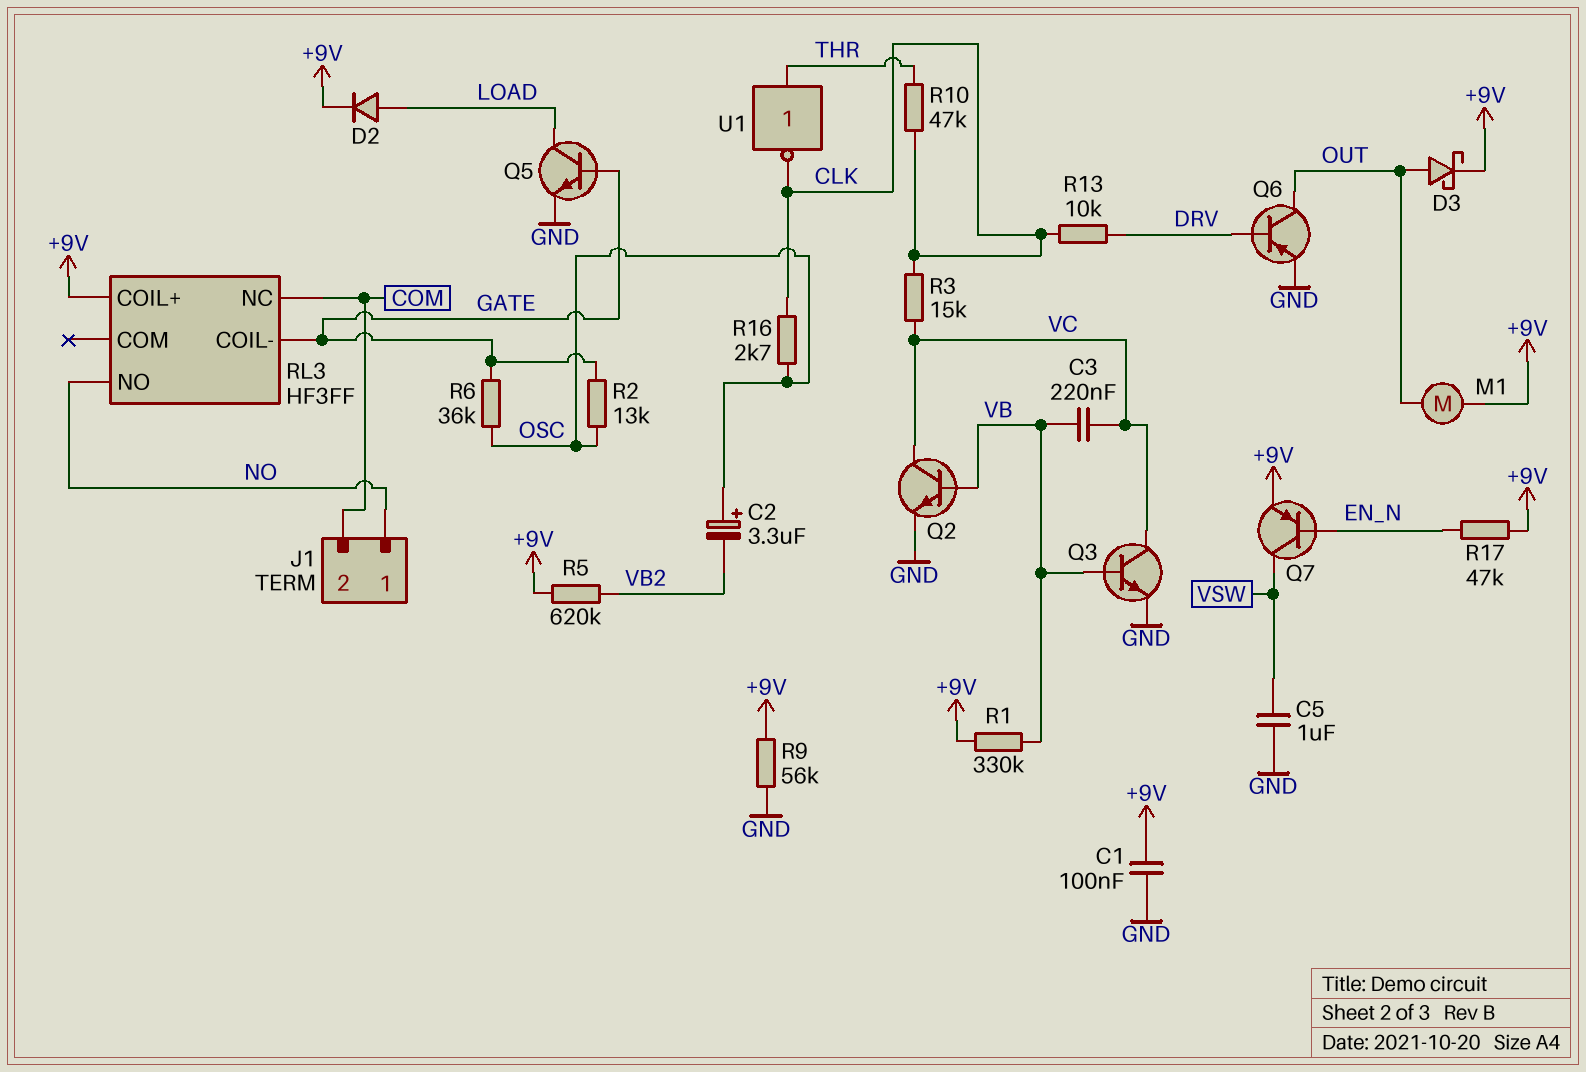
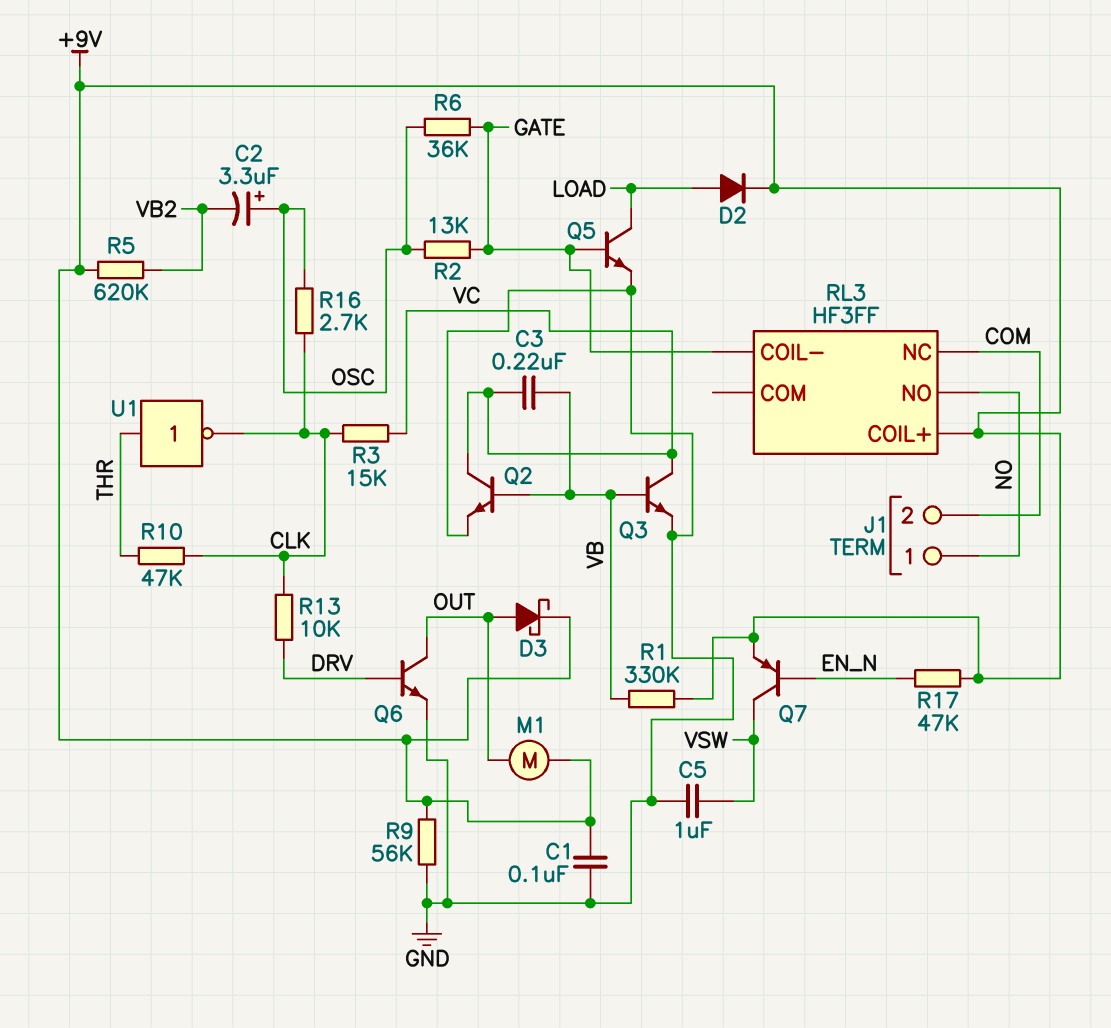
Q6: PNP (B DRV, C OUT, E GND) -> NPN (B DRV, C OUT, E GND)

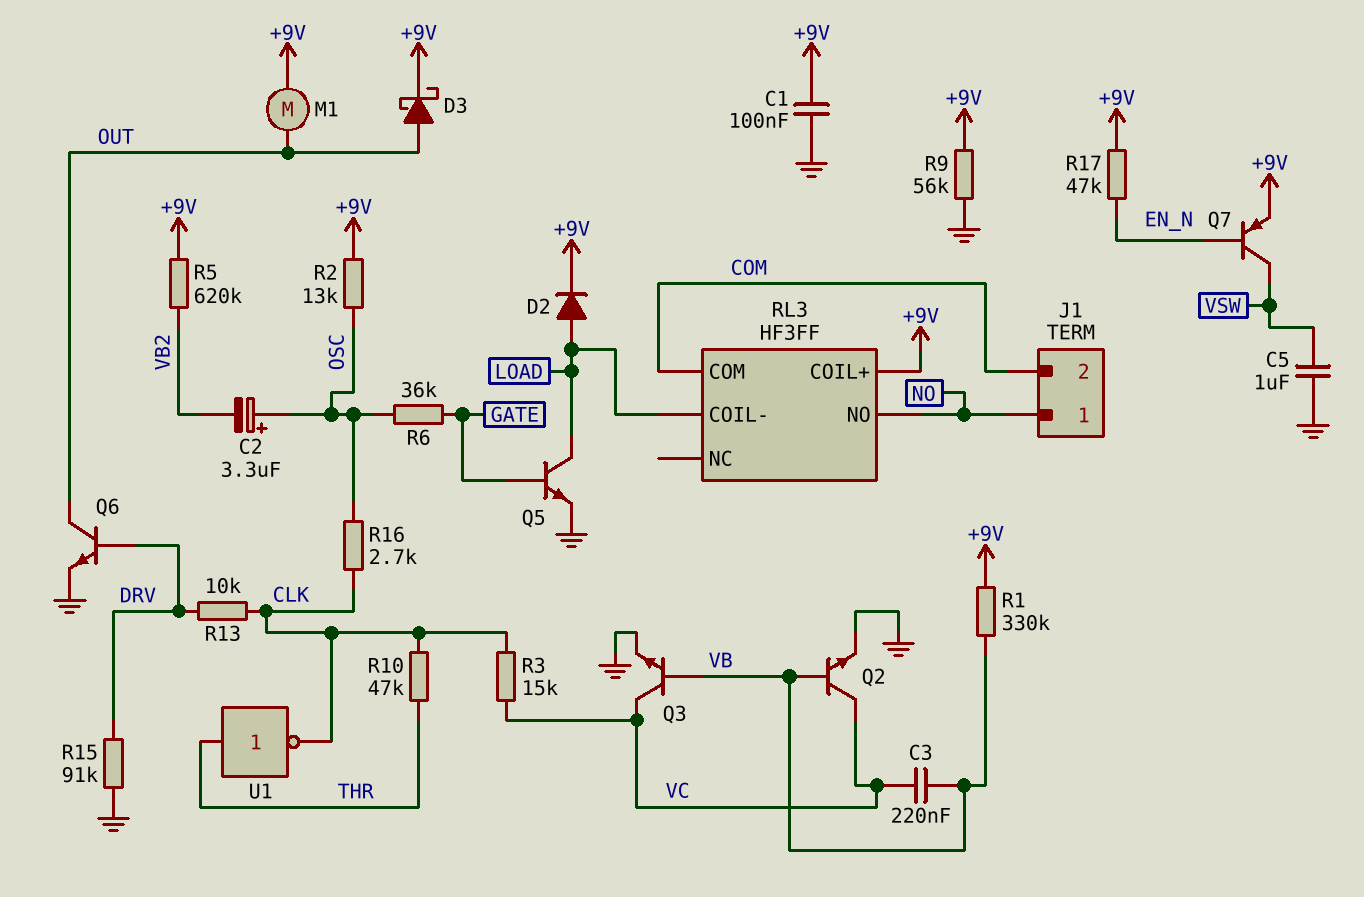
R2: 13k (GATE, OSC) -> 13k (+9V, OSC)
R15: none -> 91k (DRV, GND)
RL3 pin COIL-: GATE -> LOAD
RL3 pin COM: none -> COM
RL3 pin NC: COM -> none

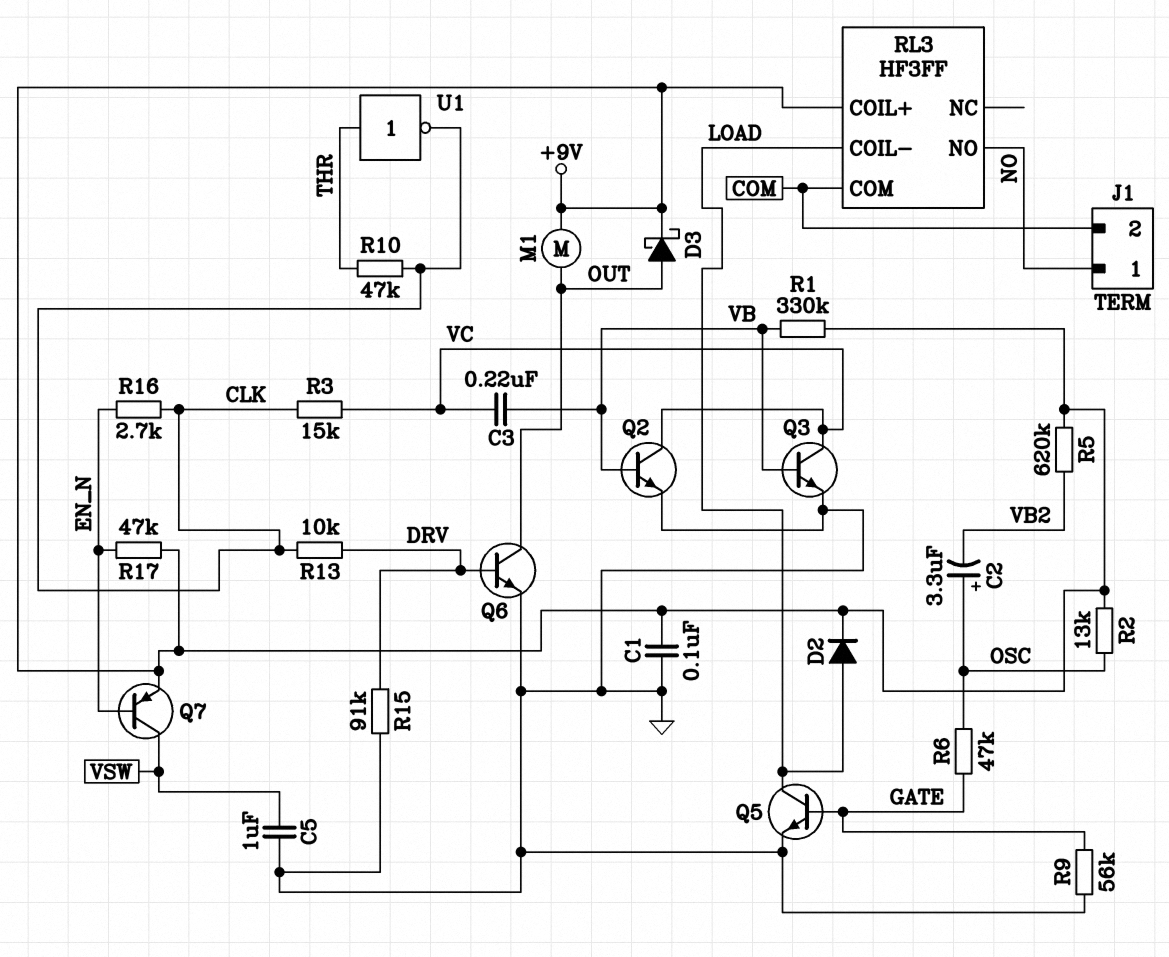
R6: 36k (GATE, OSC) -> 47k (GATE, OSC)
R9: 56k (+9V, GND) -> 56k (GATE, GND)
R16: 2.7k (CLK, OSC) -> 2.7k (CLK, EN_N)

